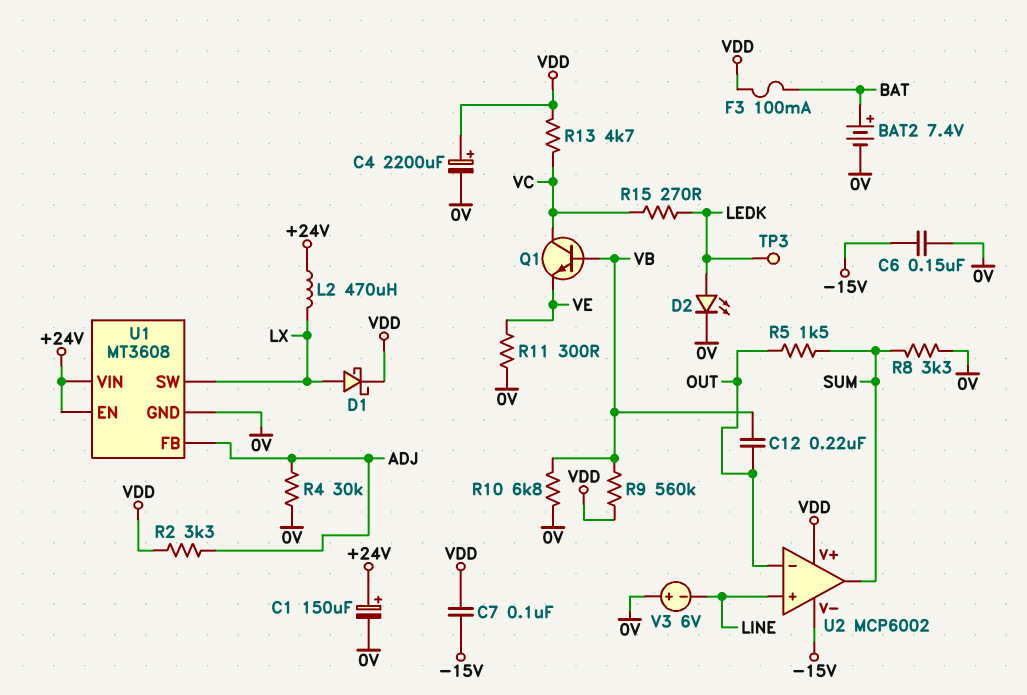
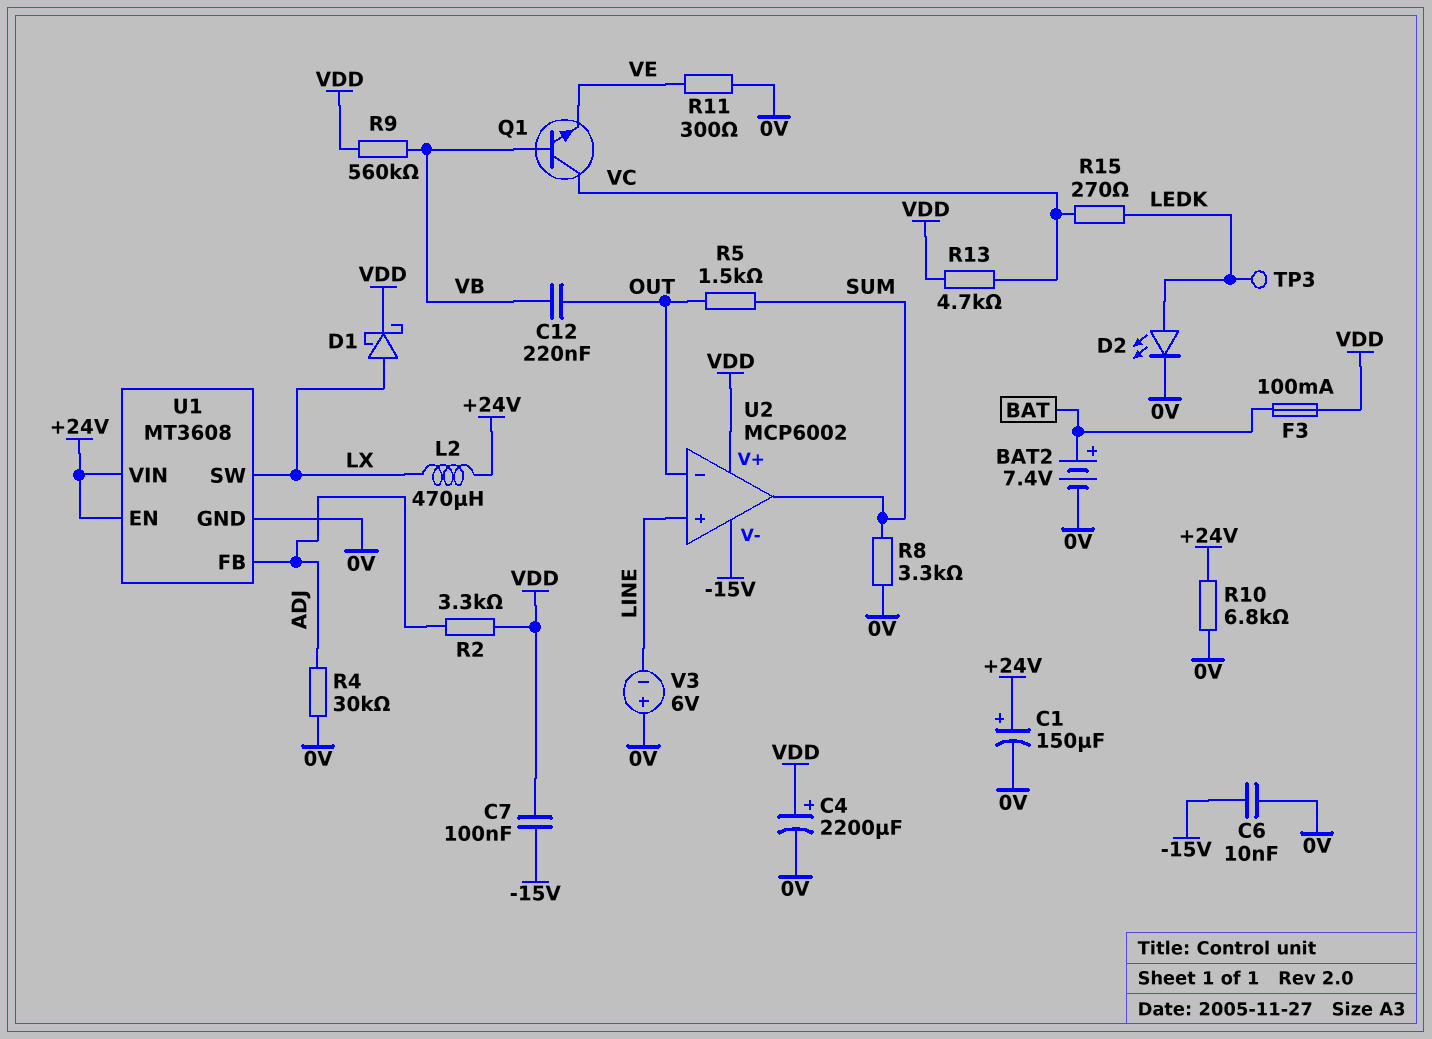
C6: 150nF (-15V, 0V) -> 10nF (-15V, 0V)
R10: 6.8k (0V, VB) -> 6.8k (+24V, 0V)

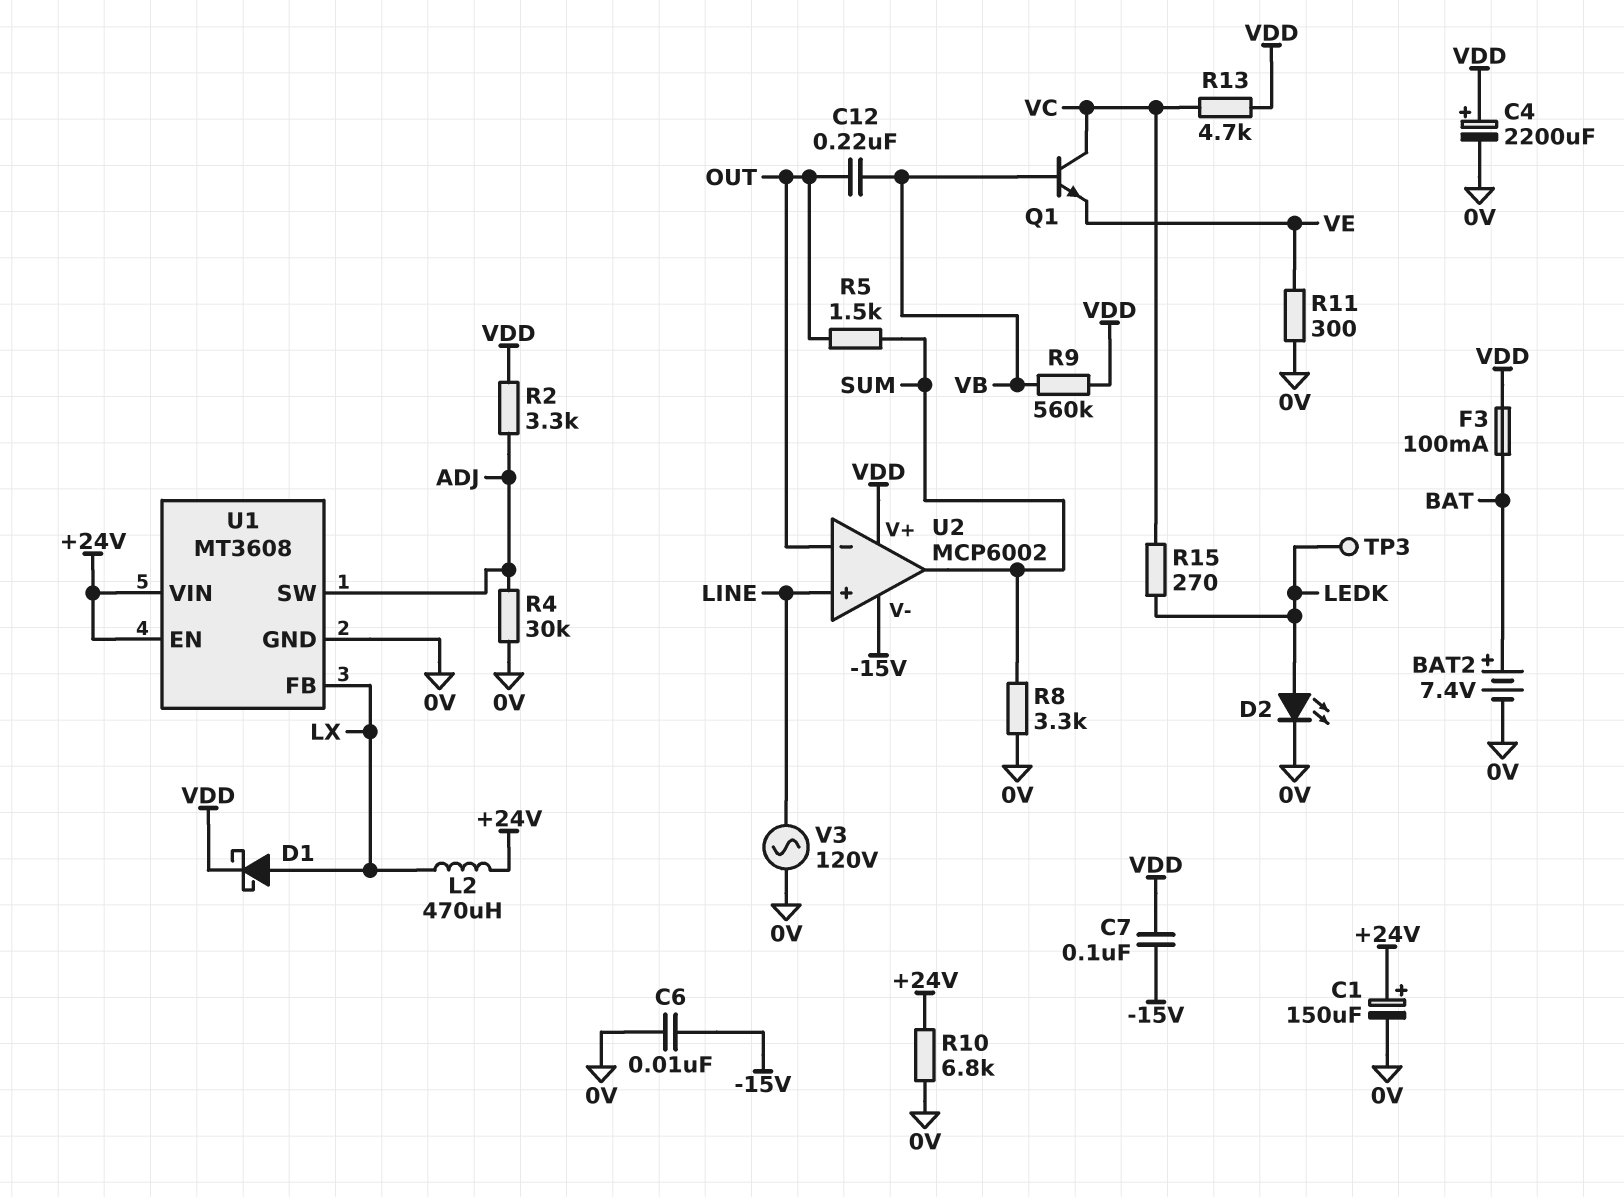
U1 pin FB: ADJ -> LX
U1 pin SW: LX -> ADJ
V3: 6V (plus 0V, minus LINE) -> AC 120V (0V, LINE)

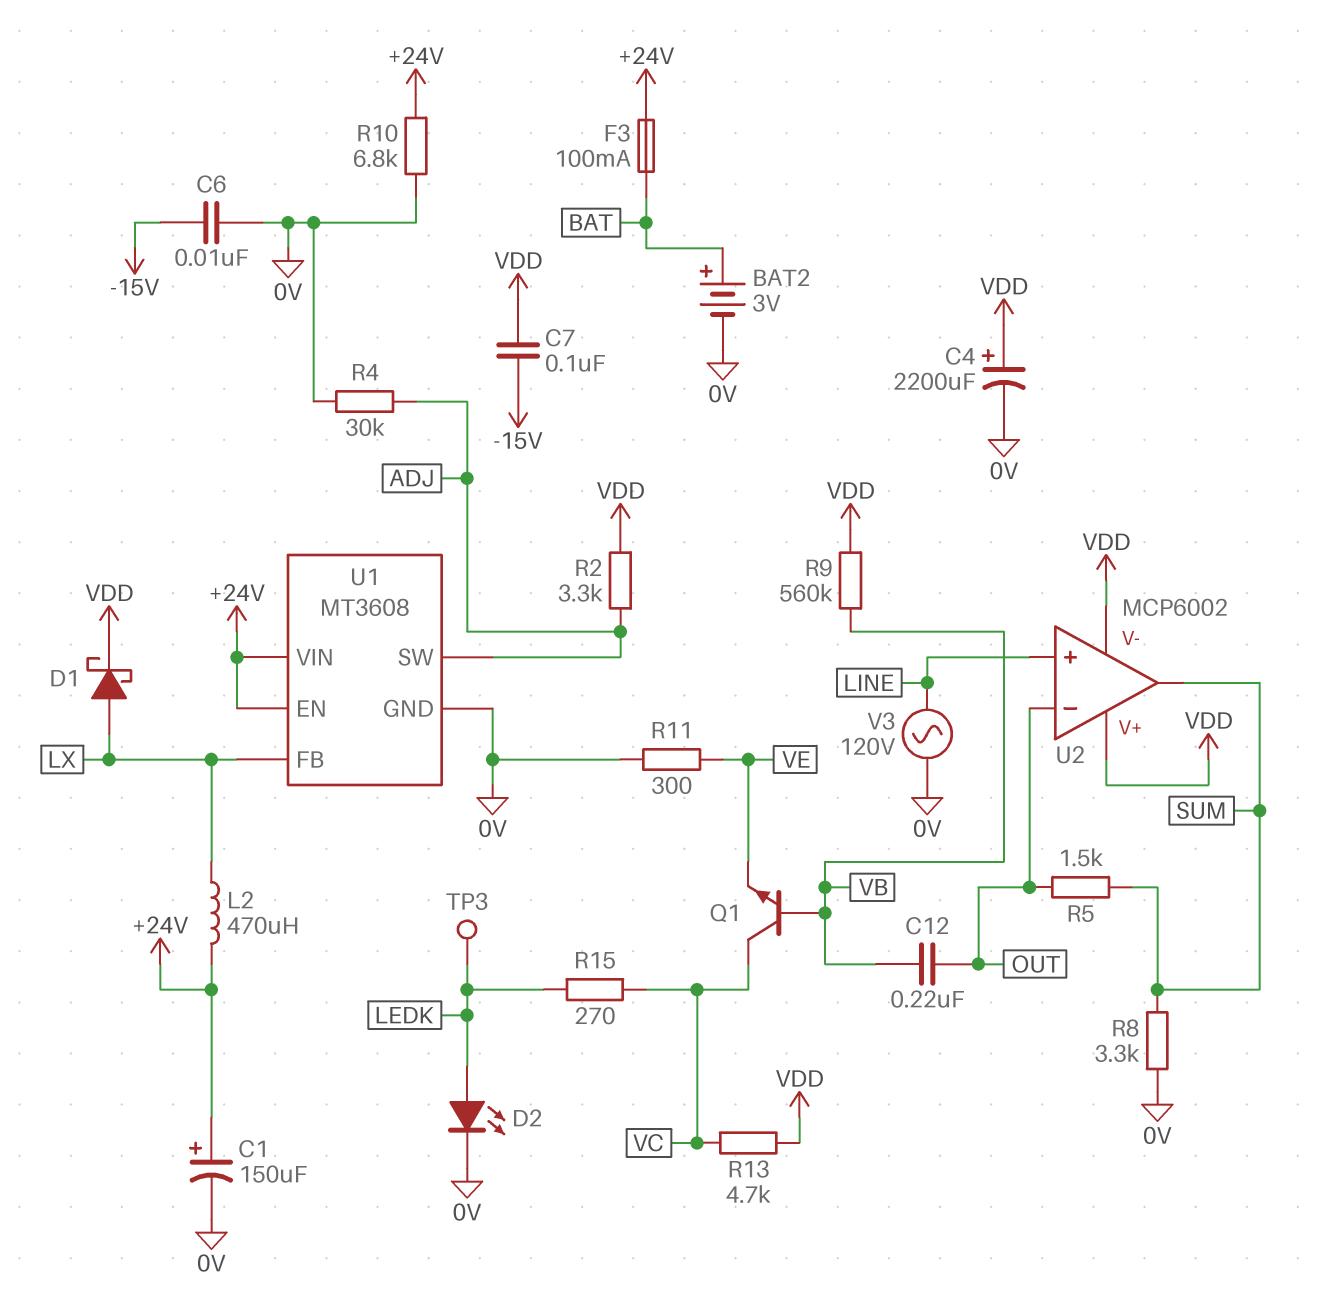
BAT2: 7.4V (plus BAT, minus 0V) -> 3V (plus BAT, minus 0V)
F3: 100mA (BAT, VDD) -> 100mA (+24V, BAT)
U2 pin V-: -15V -> VDD

